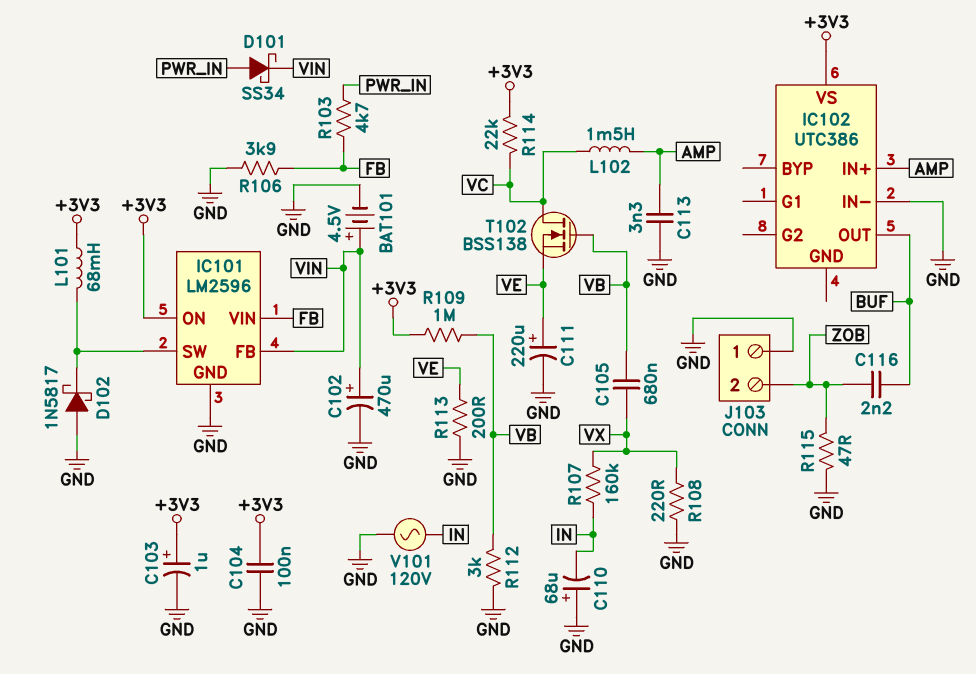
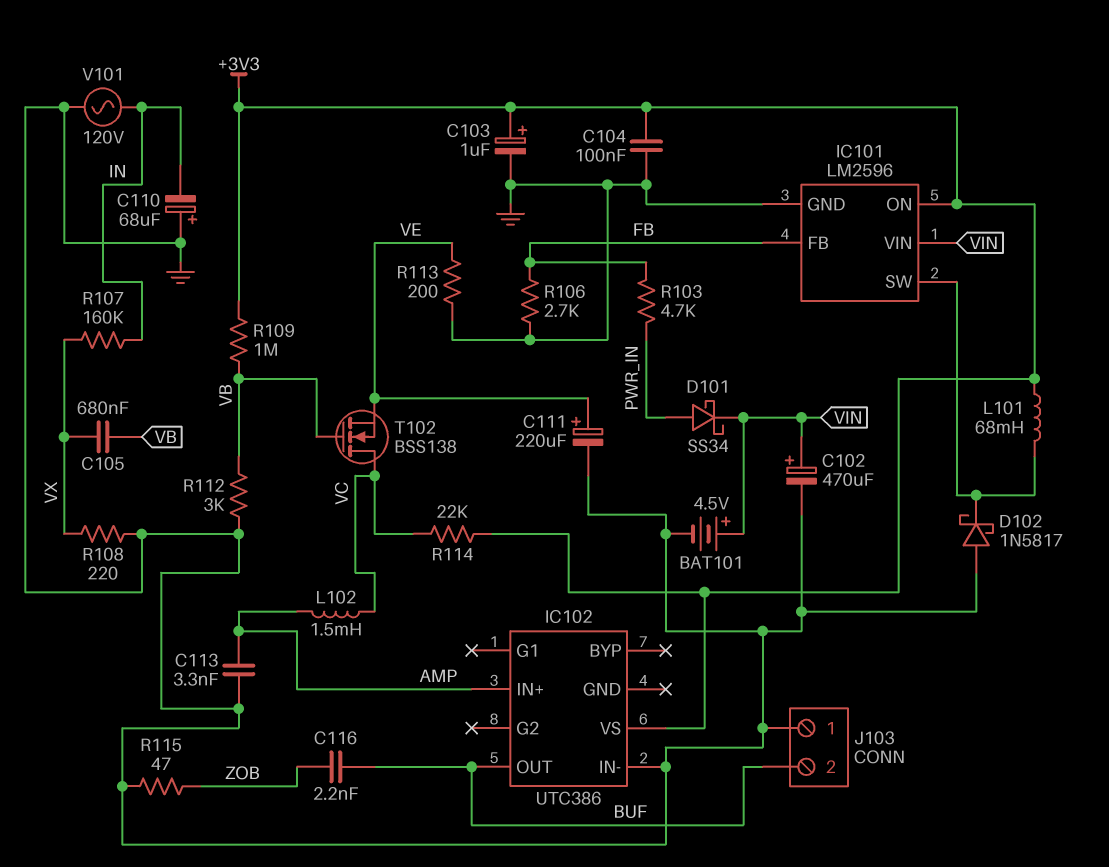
IC101 pin FB: VIN -> FB
IC101 pin VIN: FB -> VIN
J103 pin 2: ZOB -> BUF
R106: 3.9k (FB, GND) -> 2.7k (FB, GND)

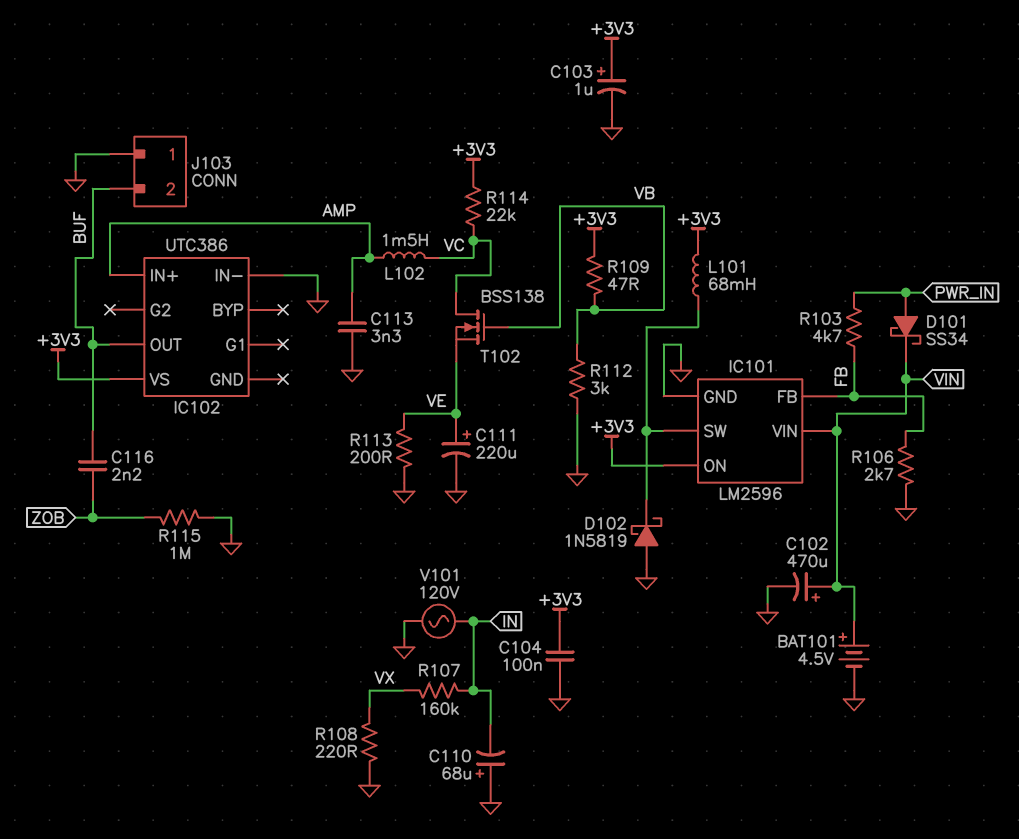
C105: 680nF (VB, VX) -> none
D102: schottky 1N5817 (A GND, K IC101/SW) -> schottky 1N5819 (A GND, K IC101/SW)
R109: 1M (+3V3, VB) -> 47 (+3V3, VB)
R115: 47 (GND, ZOB) -> 1M (GND, ZOB)

